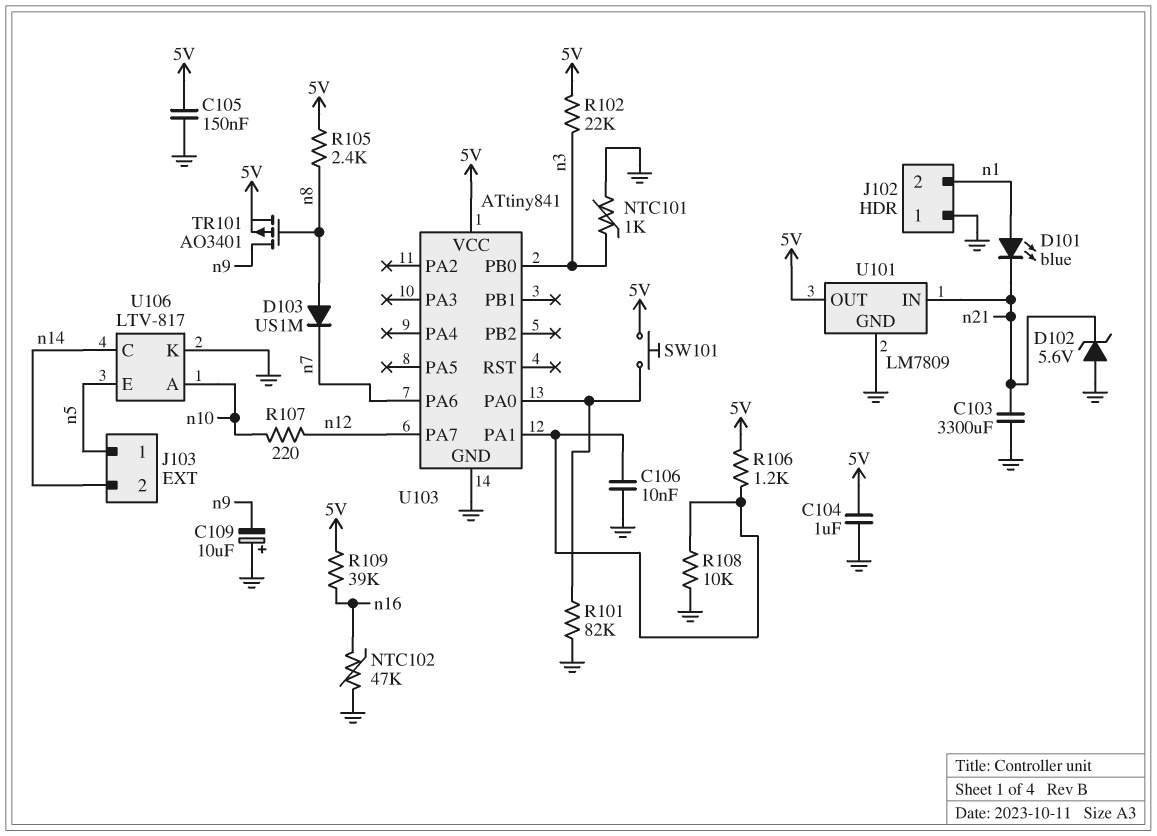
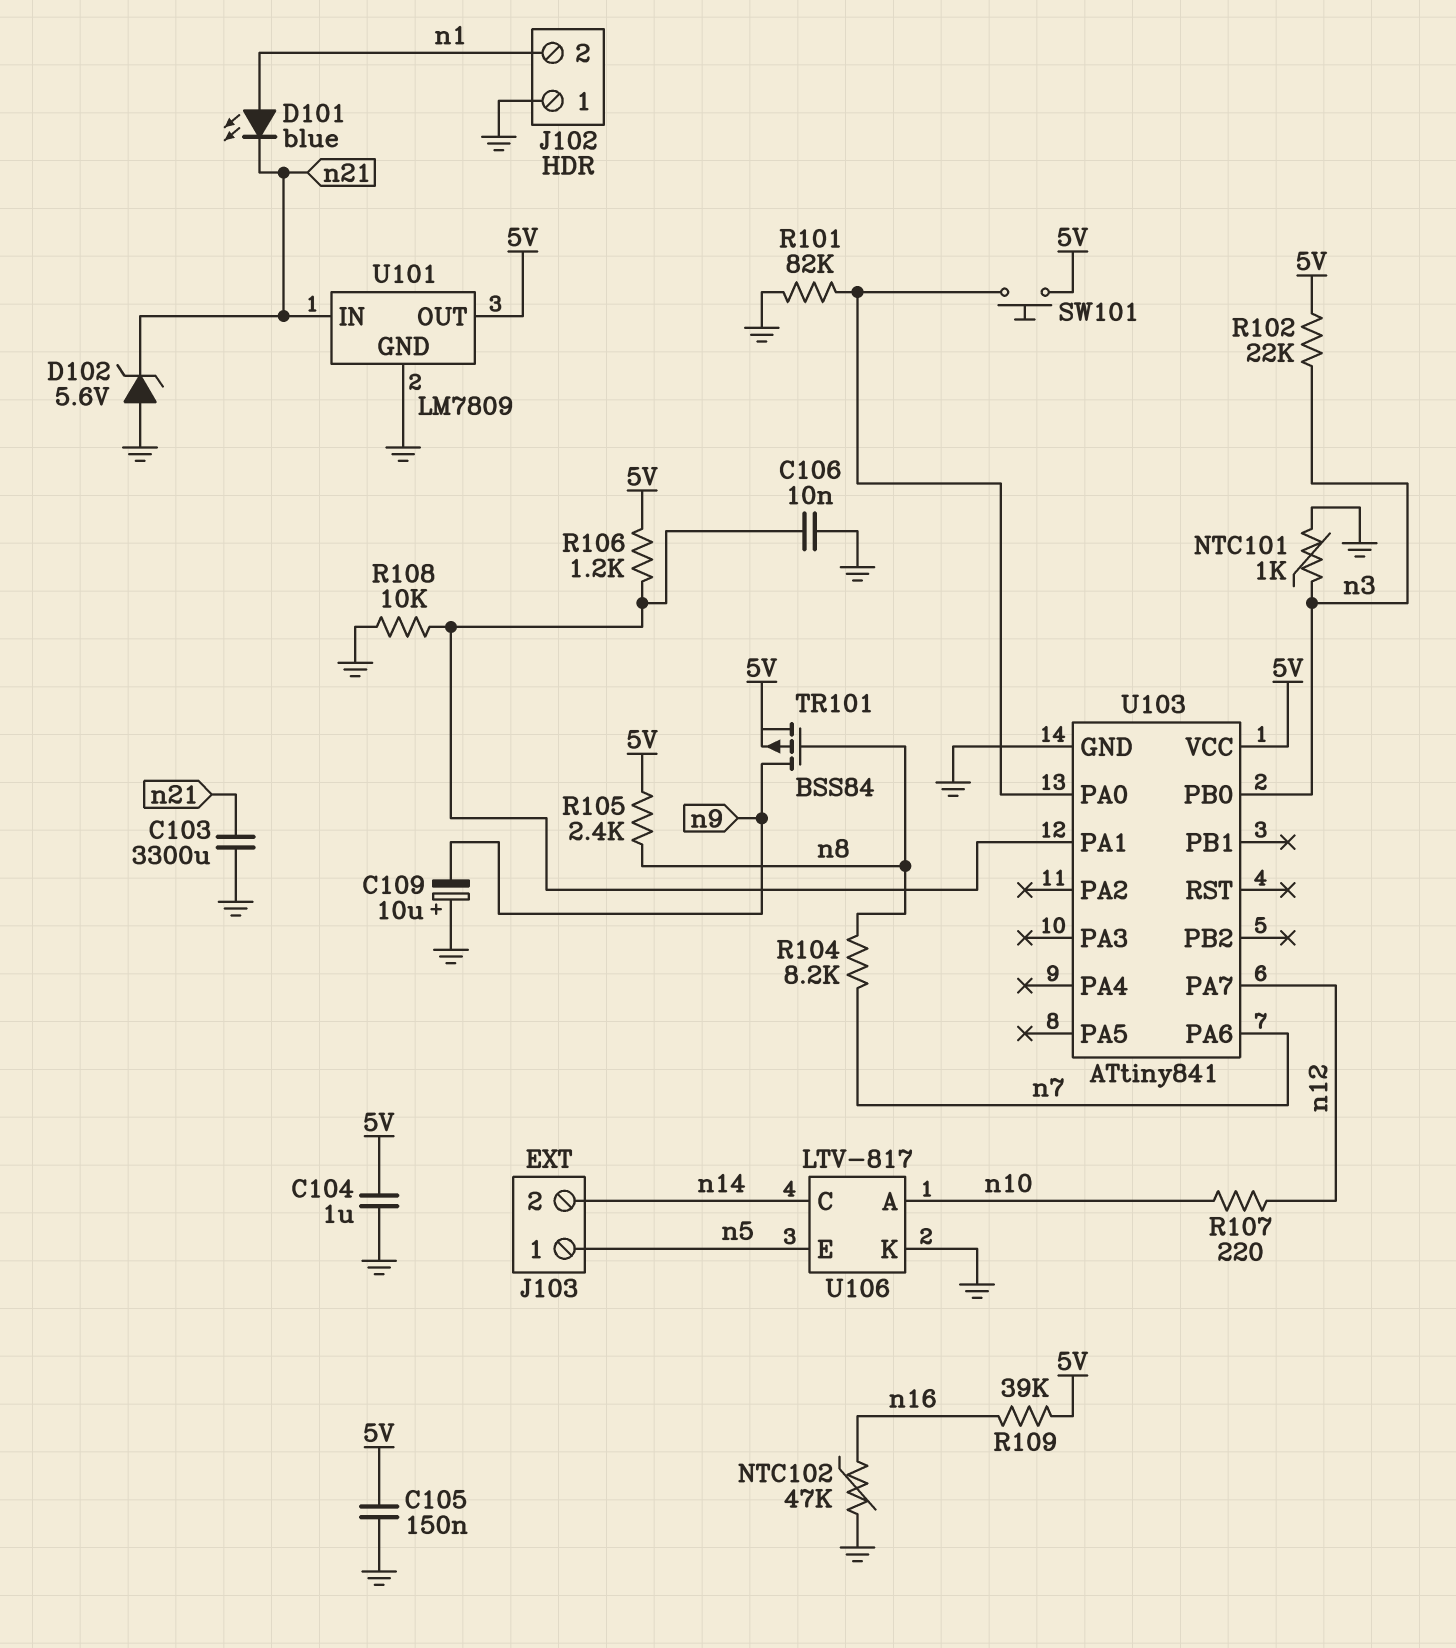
D103: diode US1M (A n8, K n7) -> none
R104: none -> 8.2k (n7, n8)
TR101: PMOS AO3401 (G n8, D n9, S 5V) -> PMOS BSS84 (G n8, D n9, S 5V)

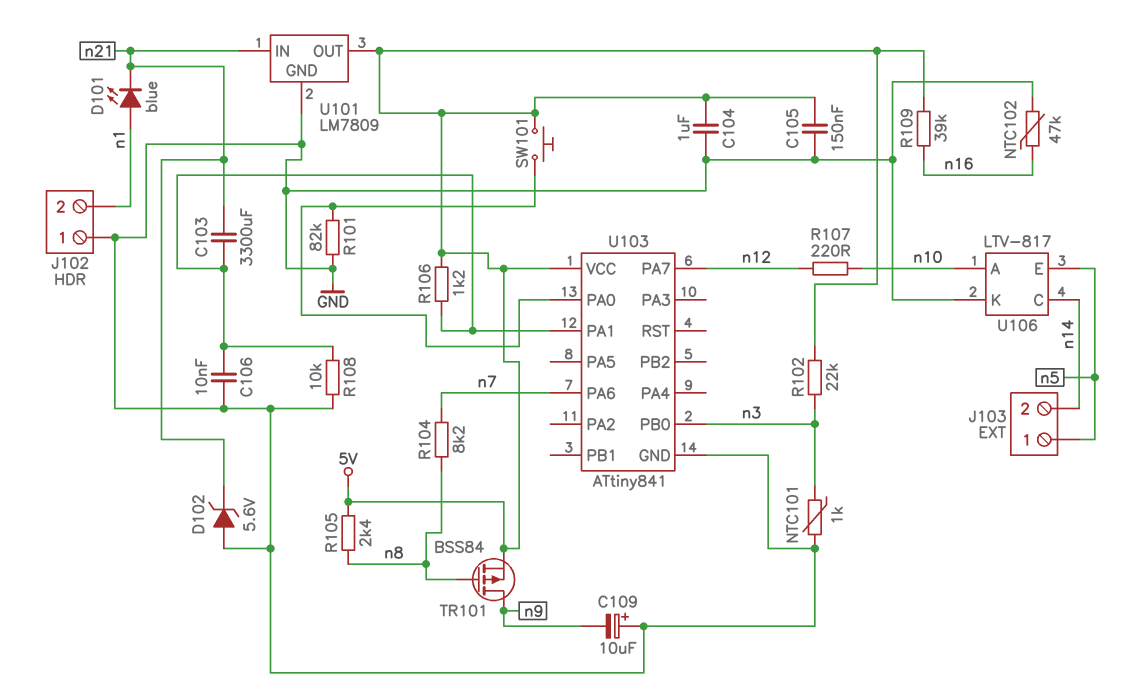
C103: 3300uF (GND, n21) -> 3300uF (U103/PA1, n21)

